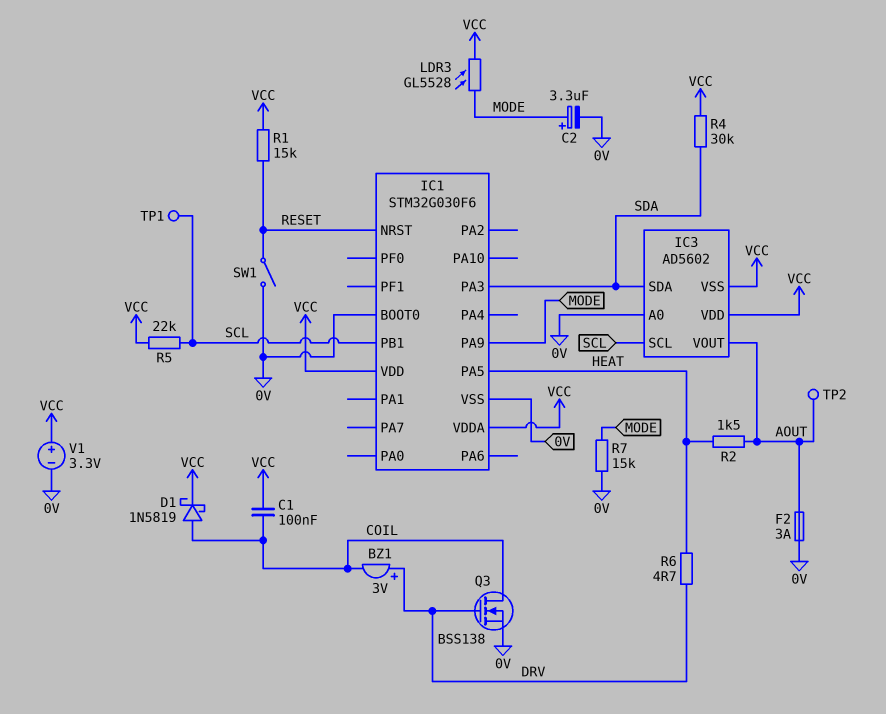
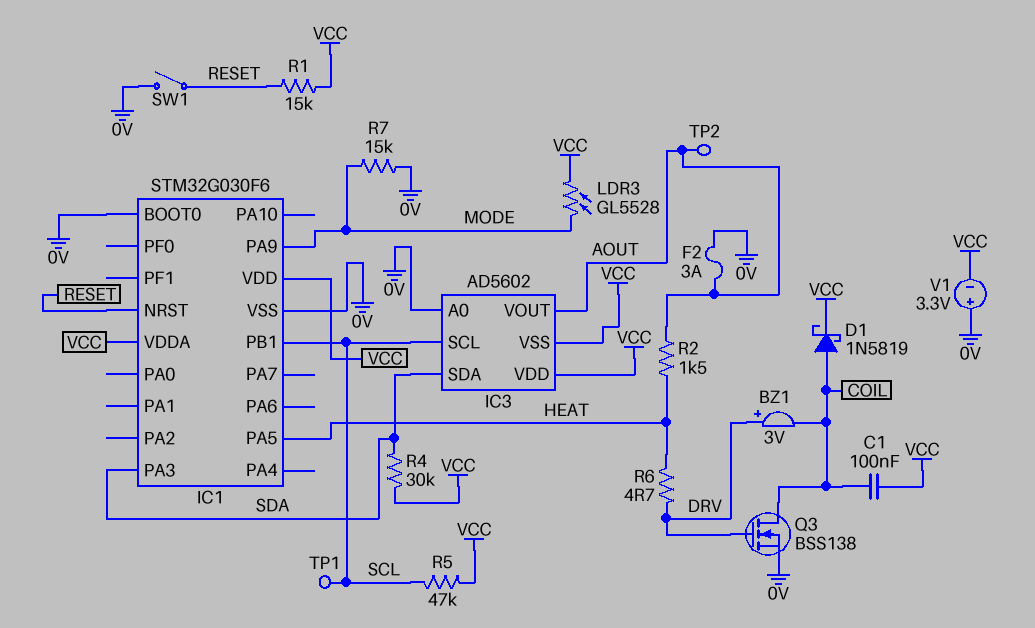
C2: 3.3uF (plus MODE, minus 0V) -> none
R5: 22k (SCL, VCC) -> 47k (SCL, VCC)
V1: 3.3V (plus VCC, minus 0V) -> 3.3V (plus 0V, minus VCC)

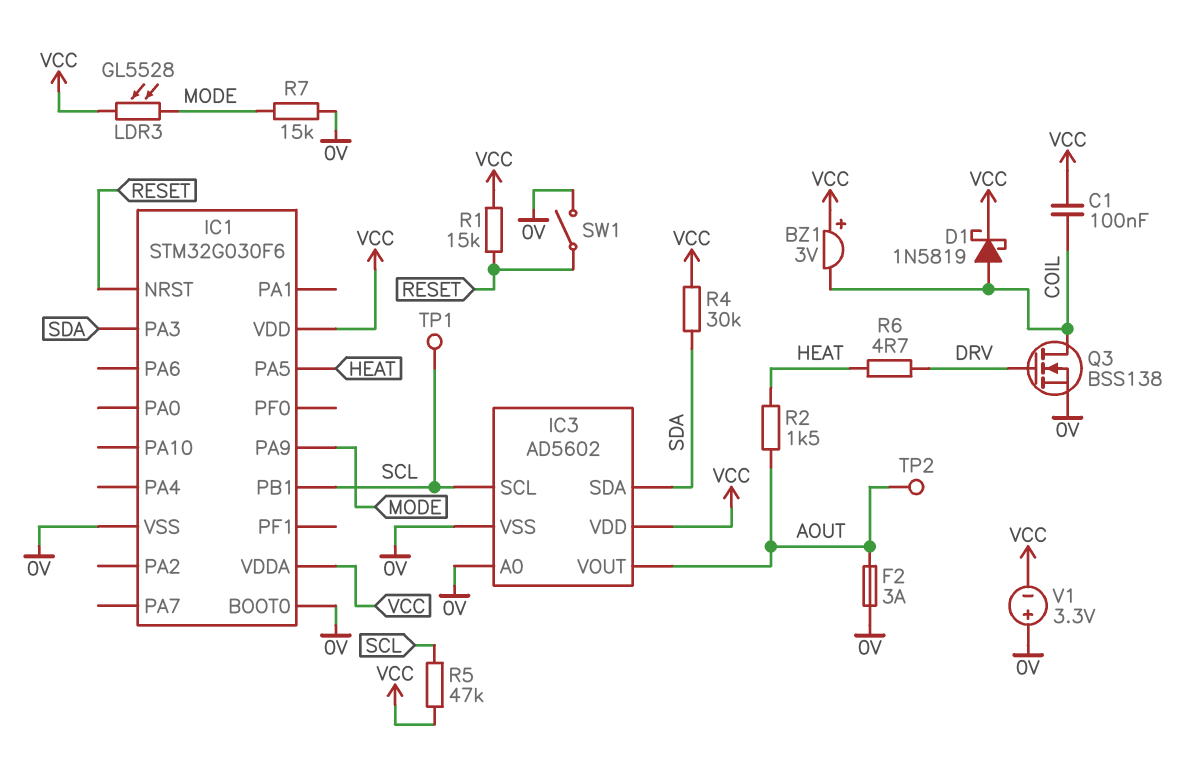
BZ1: buzzer 3V (plus DRV, minus COIL) -> buzzer 3V (plus VCC, minus COIL)
IC3 pin VSS: VCC -> 0V

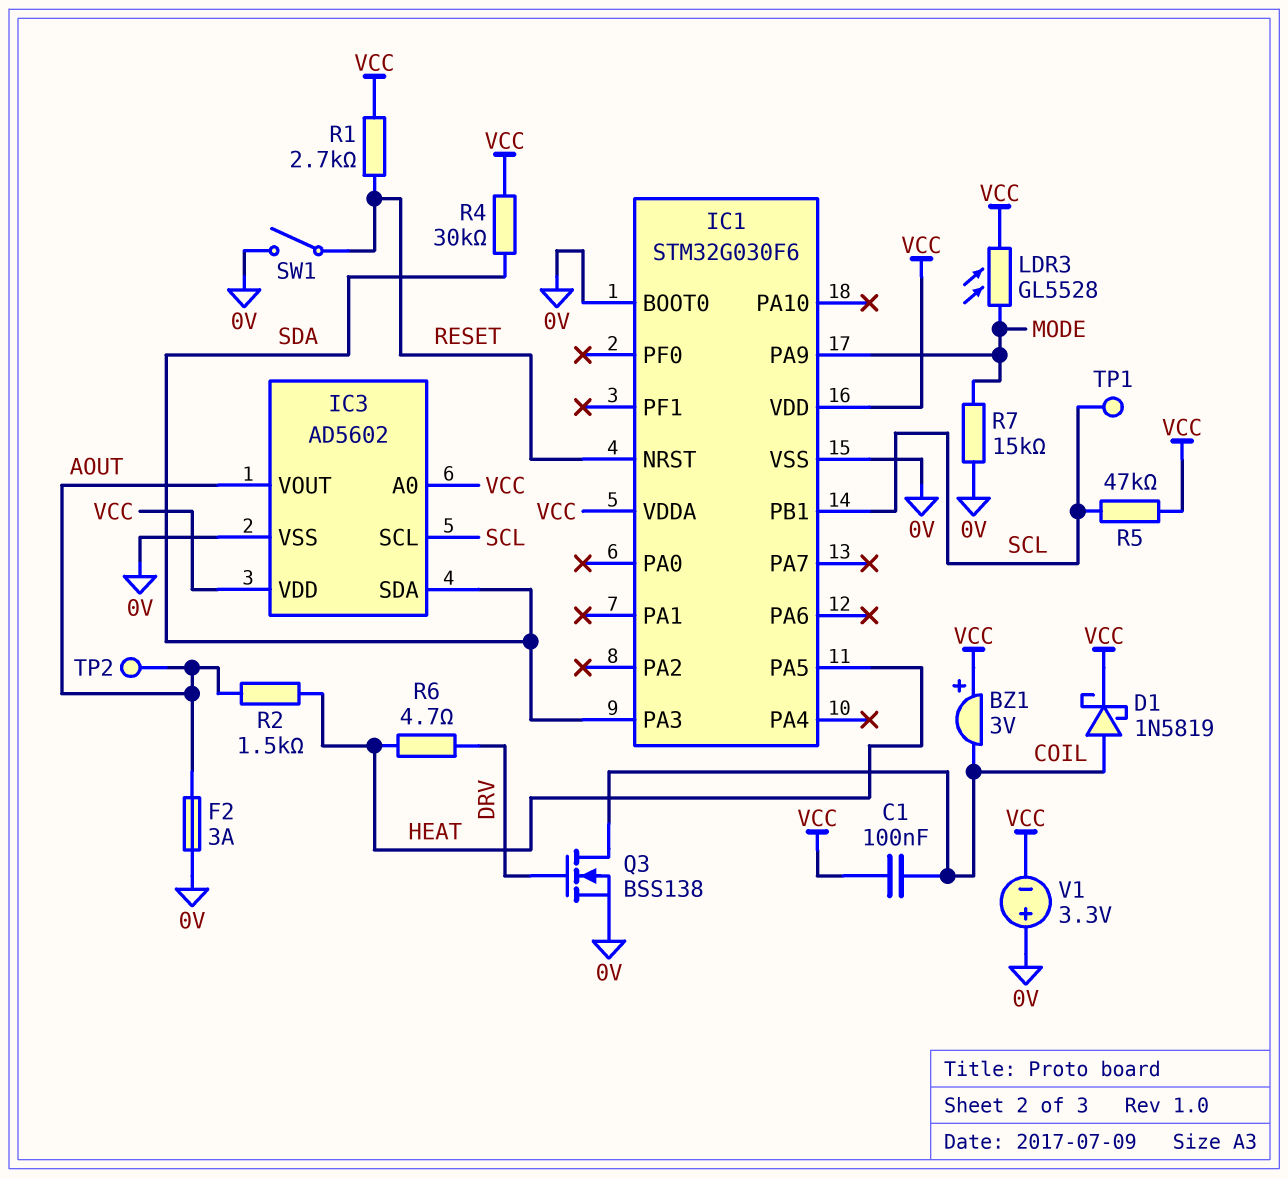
IC3 pin A0: 0V -> VCC
R1: 15k (RESET, VCC) -> 2.7k (RESET, VCC)

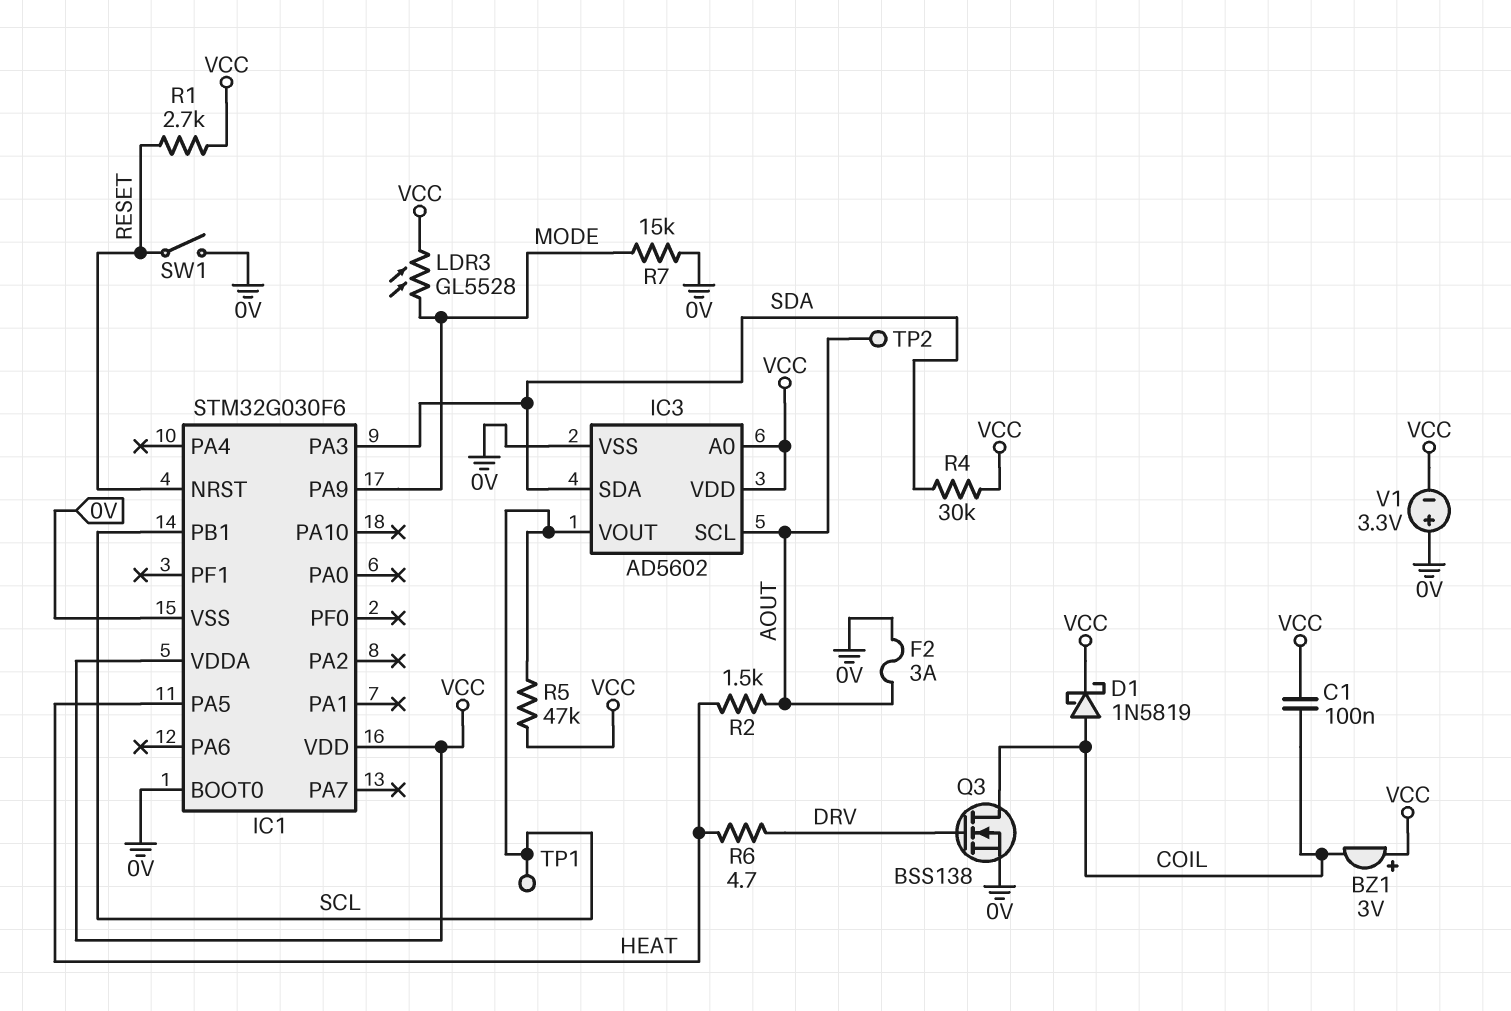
IC3 pin SCL: SCL -> AOUT
IC3 pin VOUT: AOUT -> SCL

